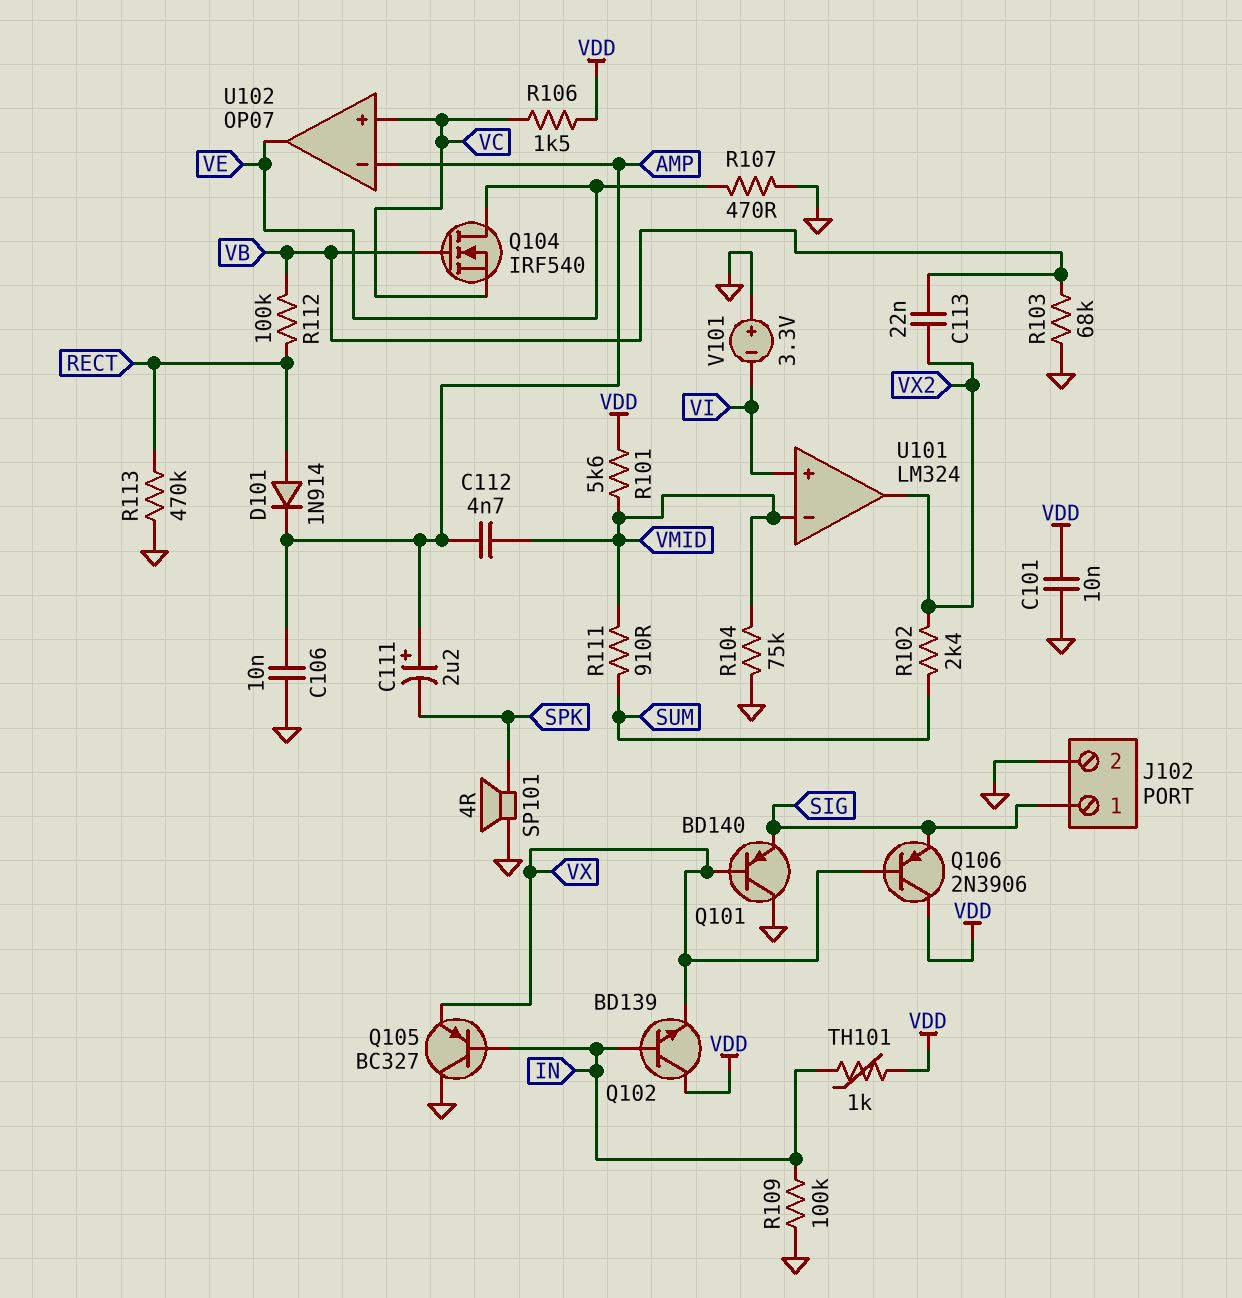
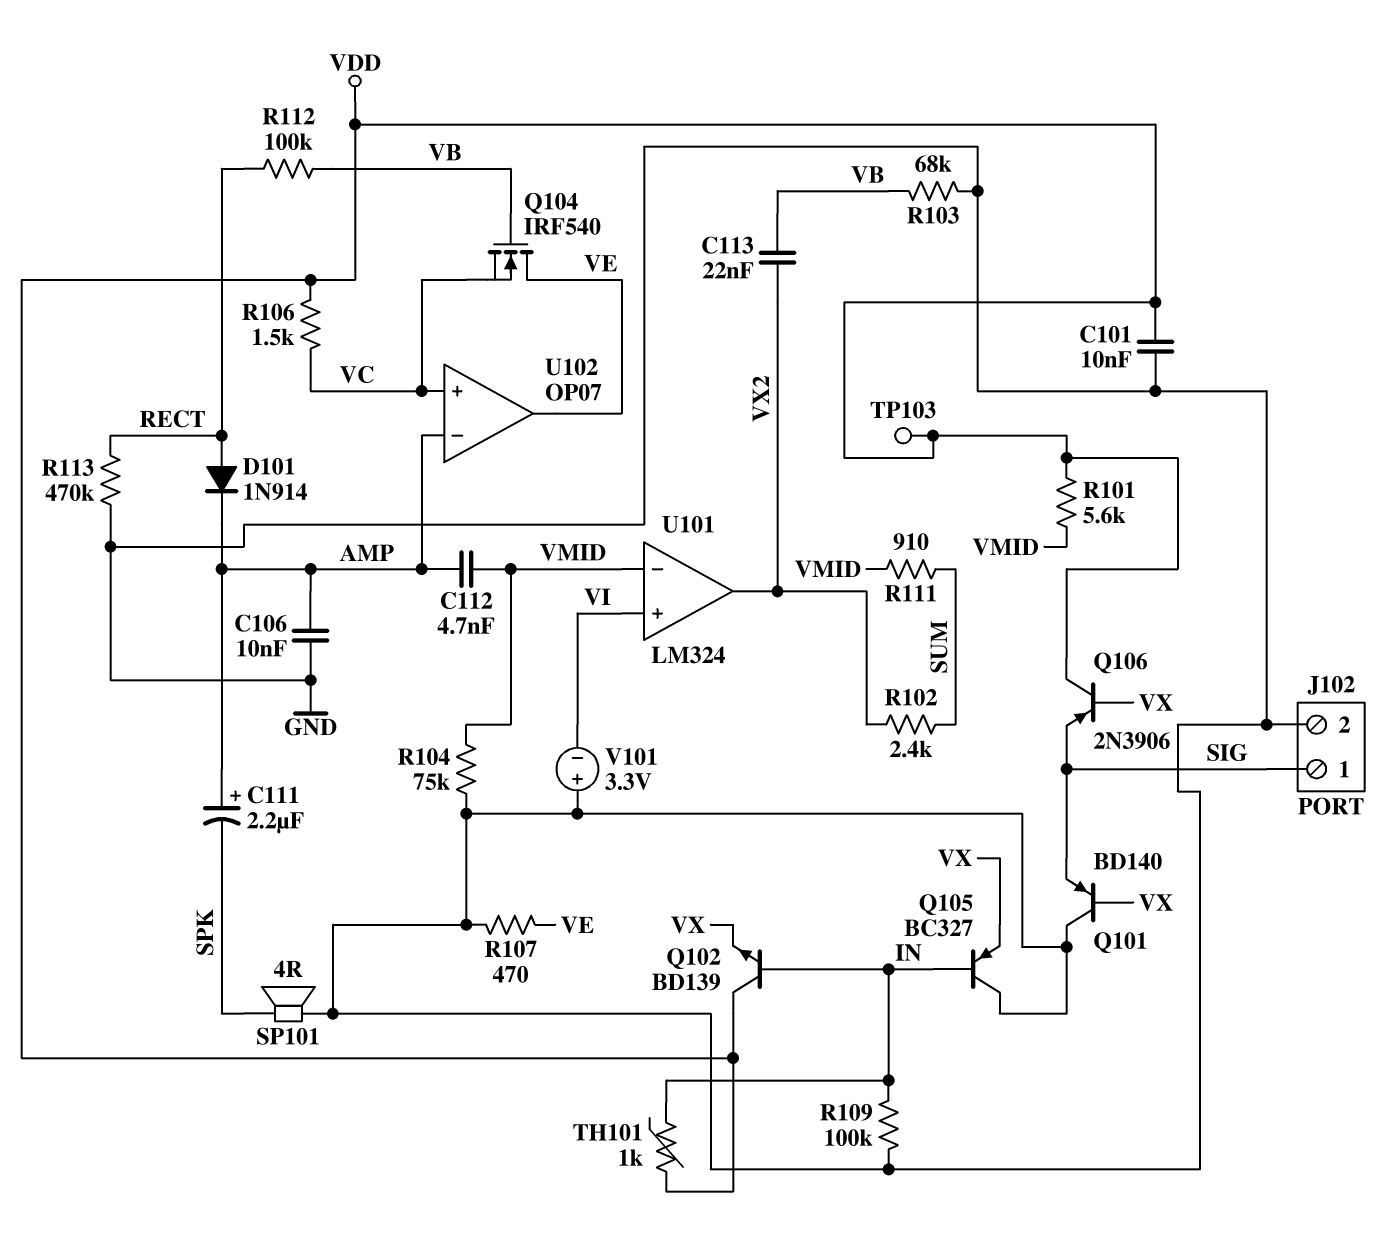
TP103: none -> test point (VDD)

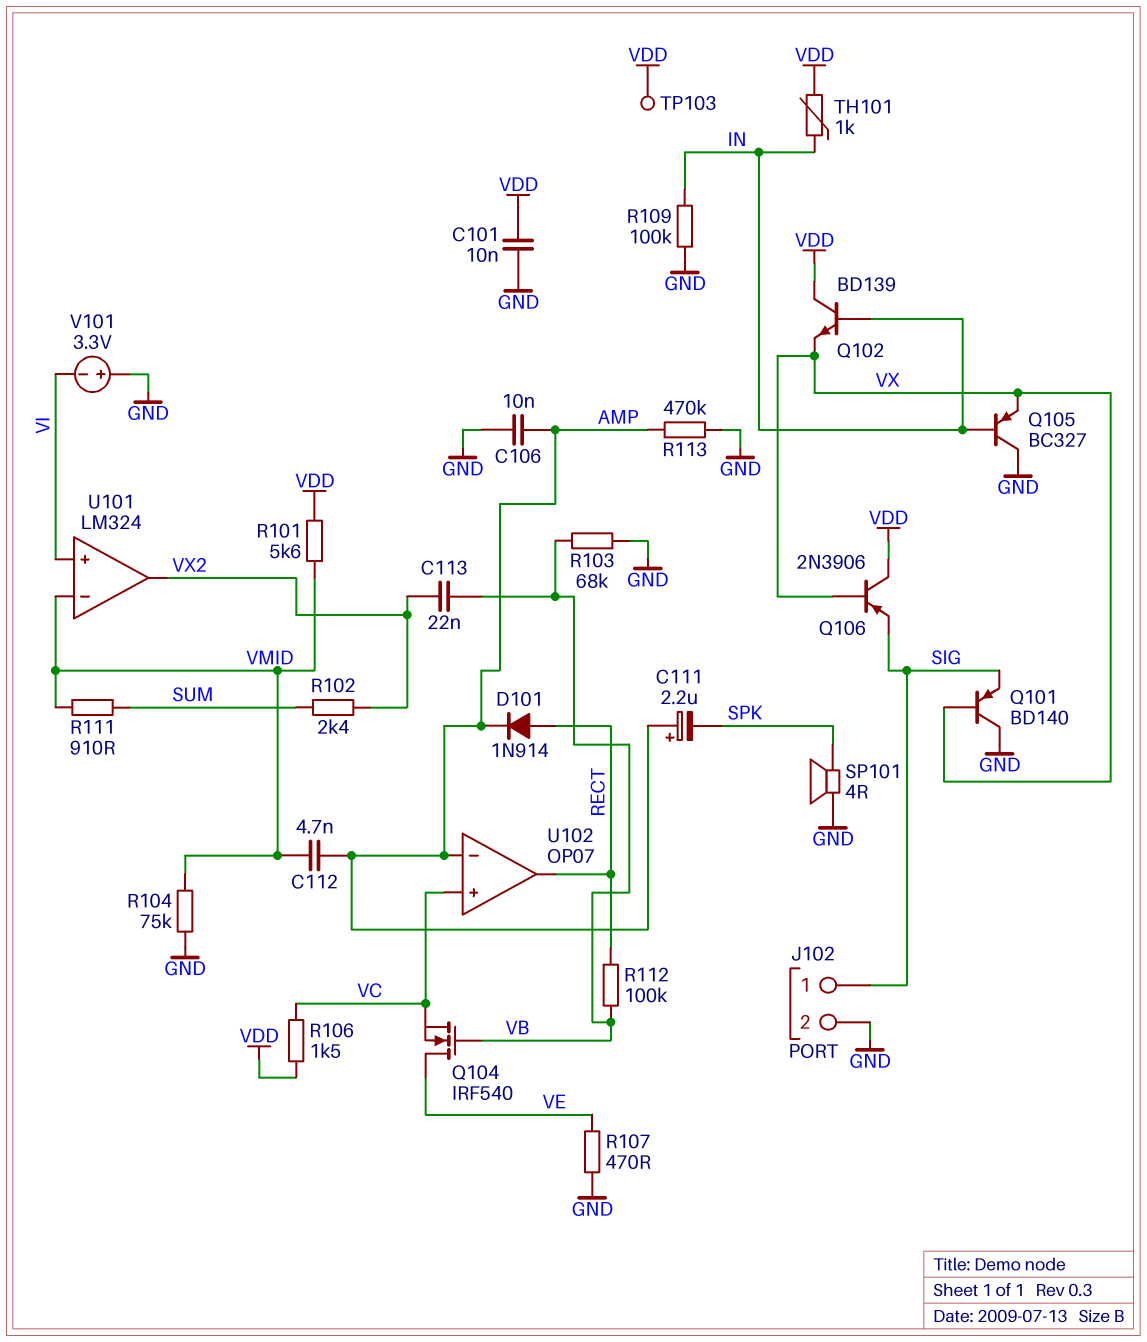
R113: 470k (GND, RECT) -> 470k (AMP, GND)
U102 pin out: VE -> RECT

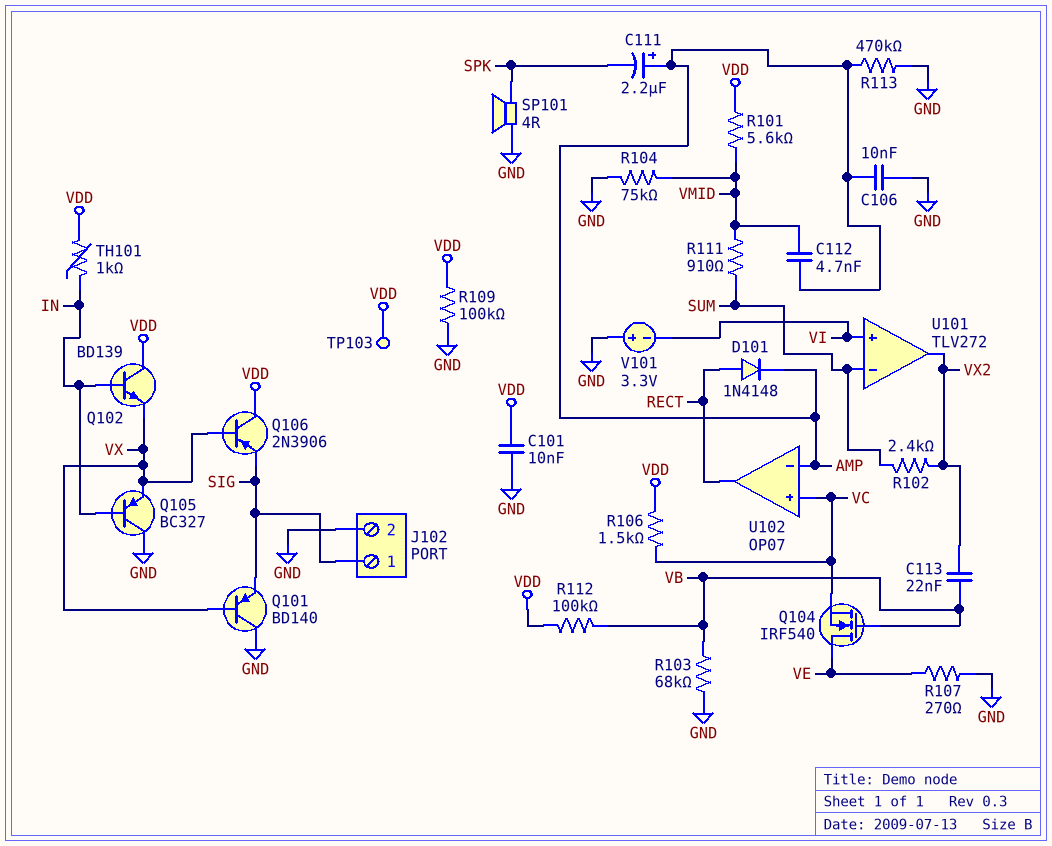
D101: diode 1N914 (A RECT, K AMP) -> diode 1N4148 (A RECT, K AMP)
R107: 470 (GND, VE) -> 270 (GND, VE)
R109: 100k (GND, IN) -> 100k (GND, VDD)
R112: 100k (RECT, VB) -> 100k (VB, VDD)
U101: LM324 -> TLV272
U101 pin in-: VMID -> SUM

